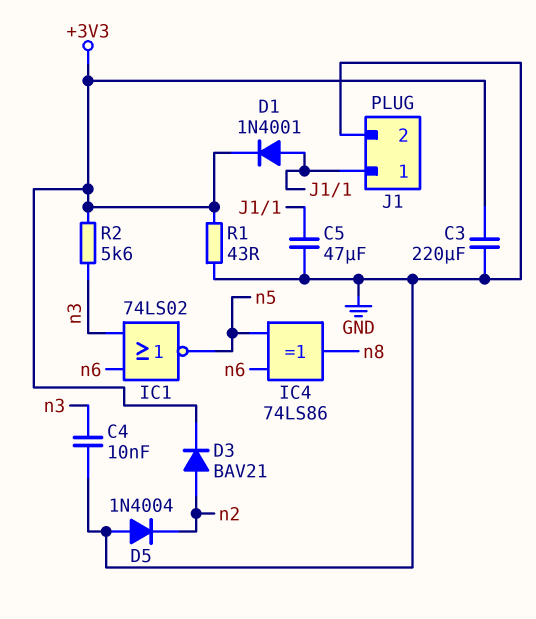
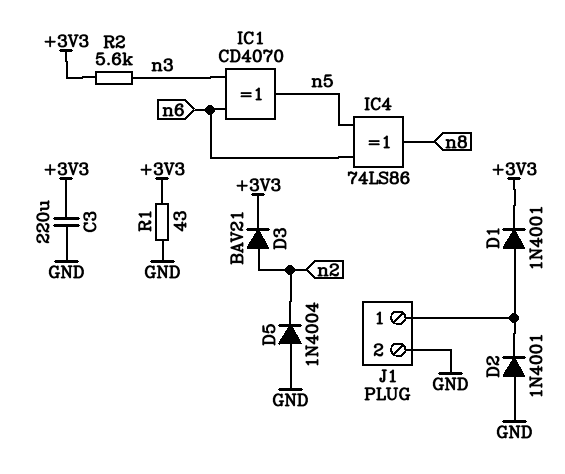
C4: 10nF (GND, n3) -> none
C5: 47uF (GND, J1/1) -> none
D2: none -> diode 1N4001 (A GND, K J1/1)
IC1: NOR 74LS02 (in n3, in n6, out n5) -> XOR CD4070 (in n3, in n6, out n5)

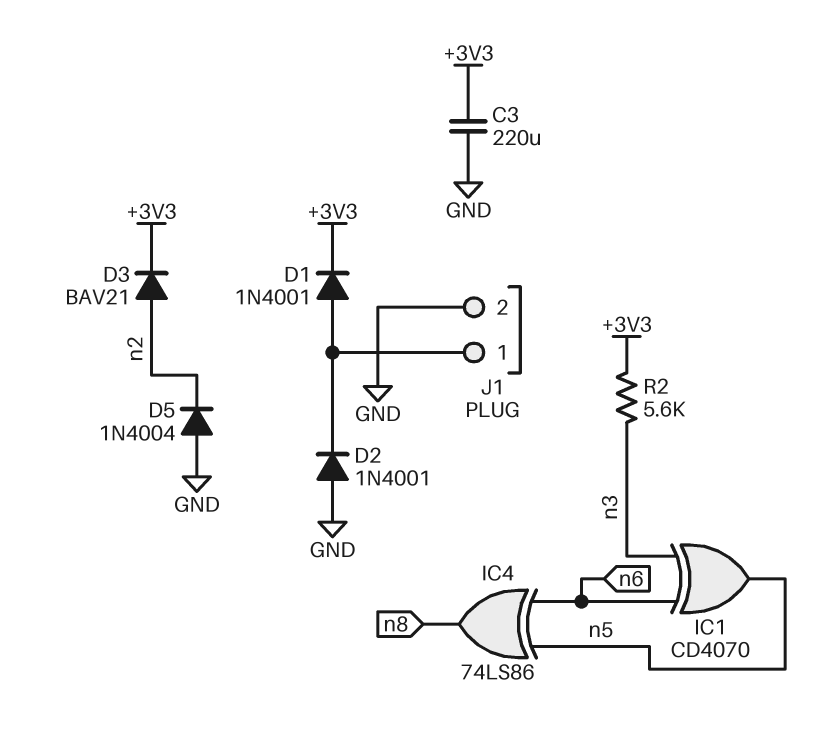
R1: 43 (+3V3, GND) -> none

